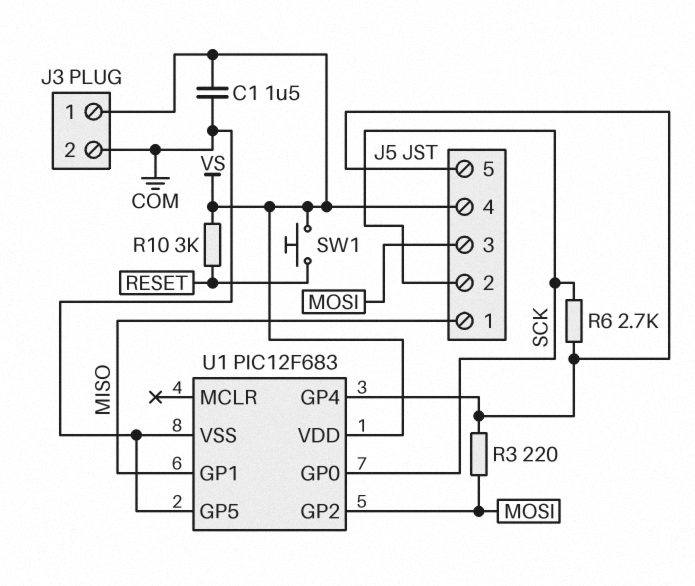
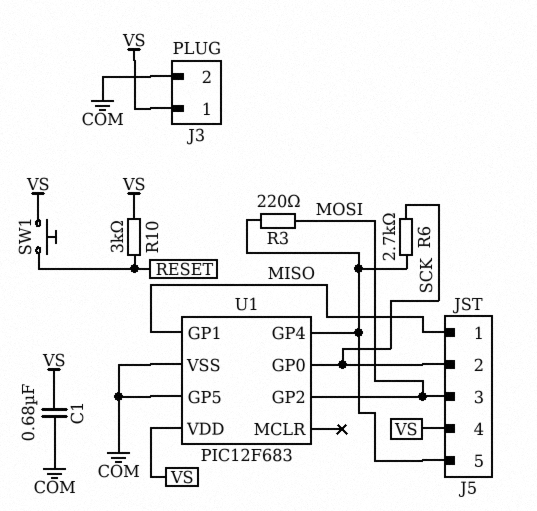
C1: 1.5uF (COM, VS) -> 680nF (COM, VS)

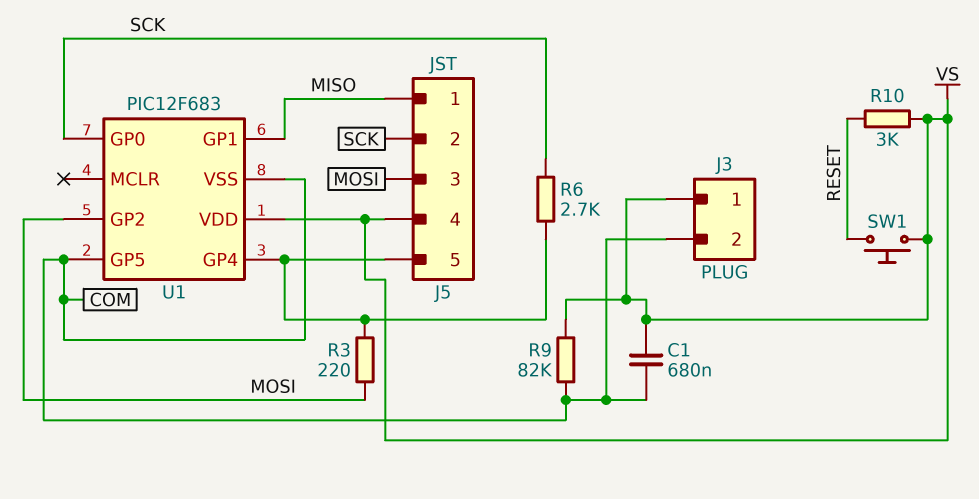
R9: none -> 82k (COM, VS)

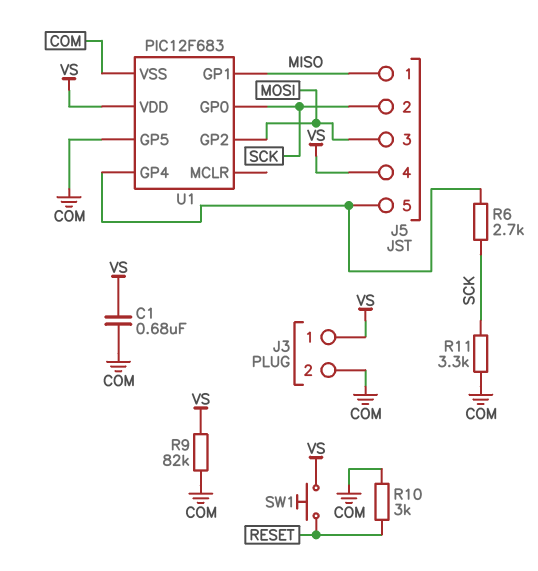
R3: 220 (J5/5, MOSI) -> none
R10: 3k (RESET, VS) -> 3k (COM, RESET)
R11: none -> 3.3k (COM, SCK)

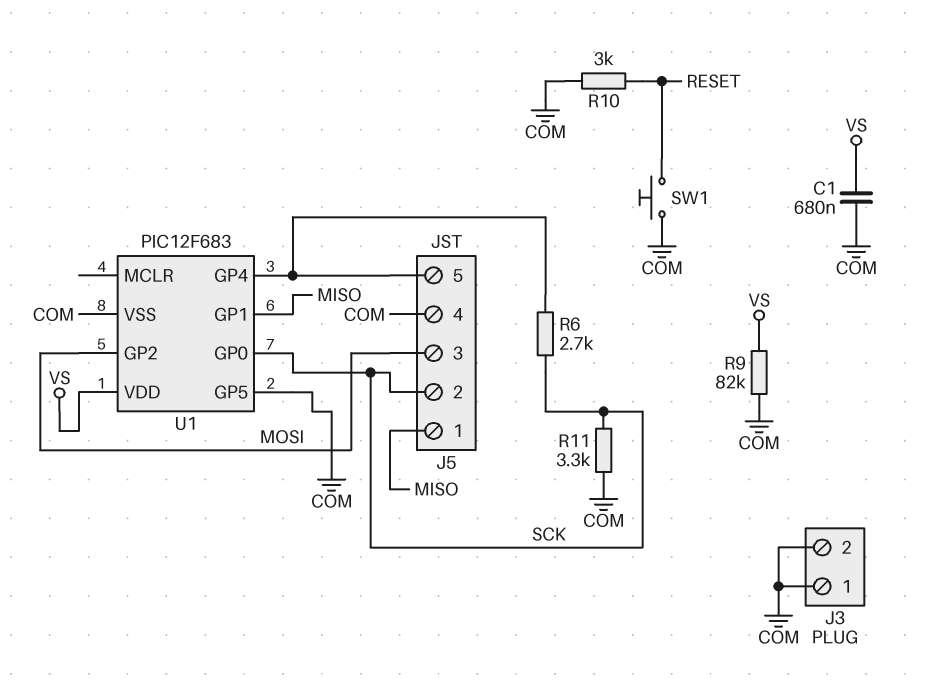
J3 pin 1: VS -> COM
J5 pin 4: VS -> COM
SW1: button (RESET, VS) -> button (COM, RESET)

